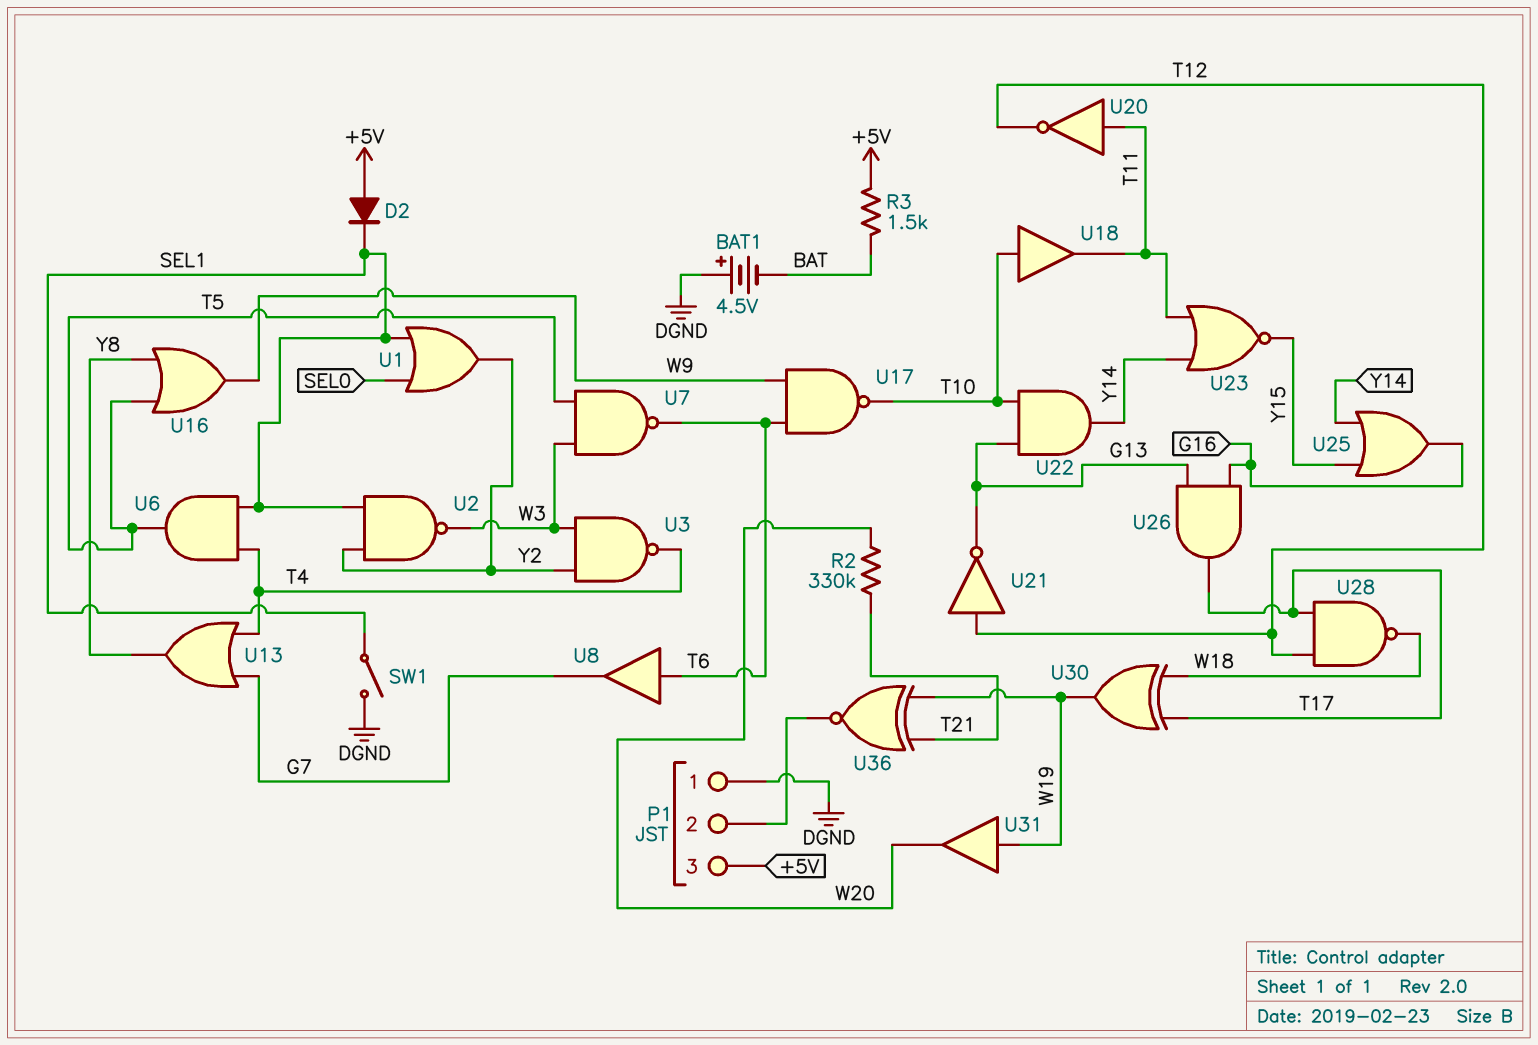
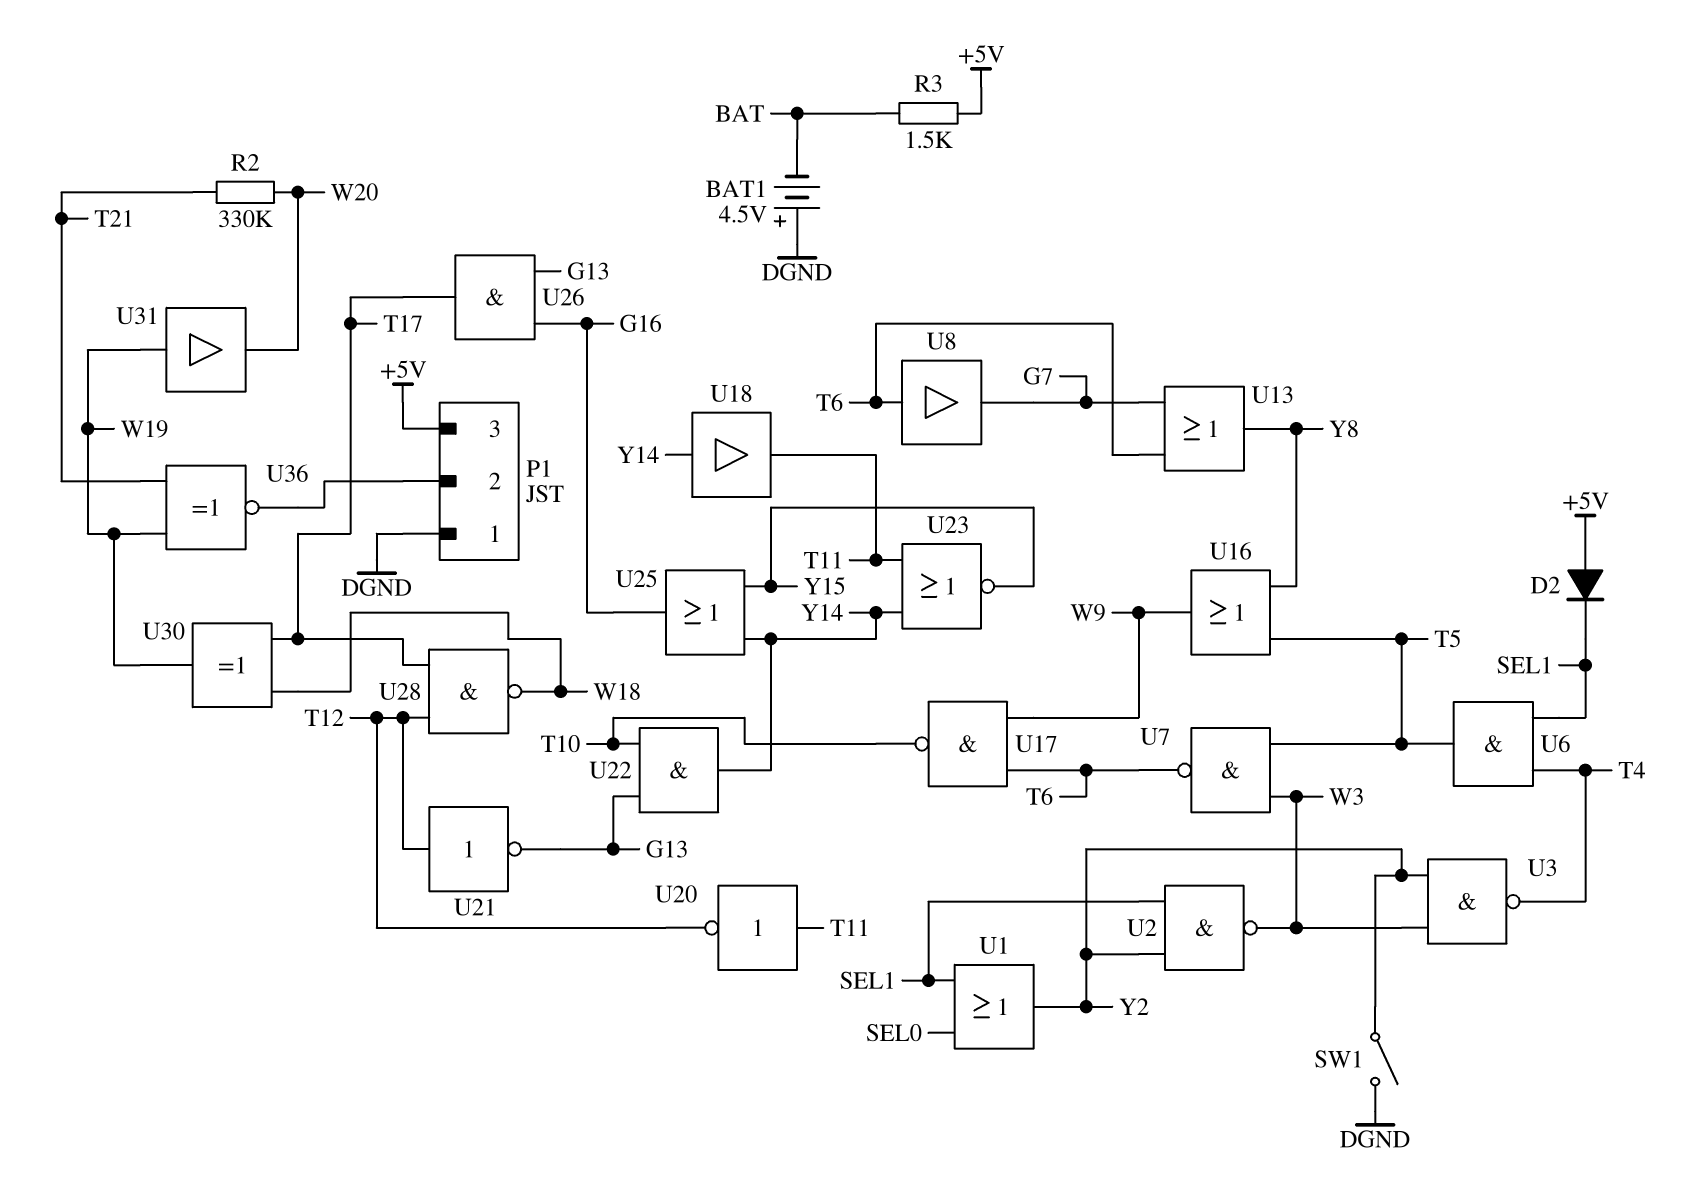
SW1: switch (DGND, SEL1) -> switch (DGND, Y2)
U13: OR (in G7, in T4, out Y8) -> OR (in G7, in T6, out Y8)
U18: buffer (in T10, out T11) -> buffer (in Y14, out T11)

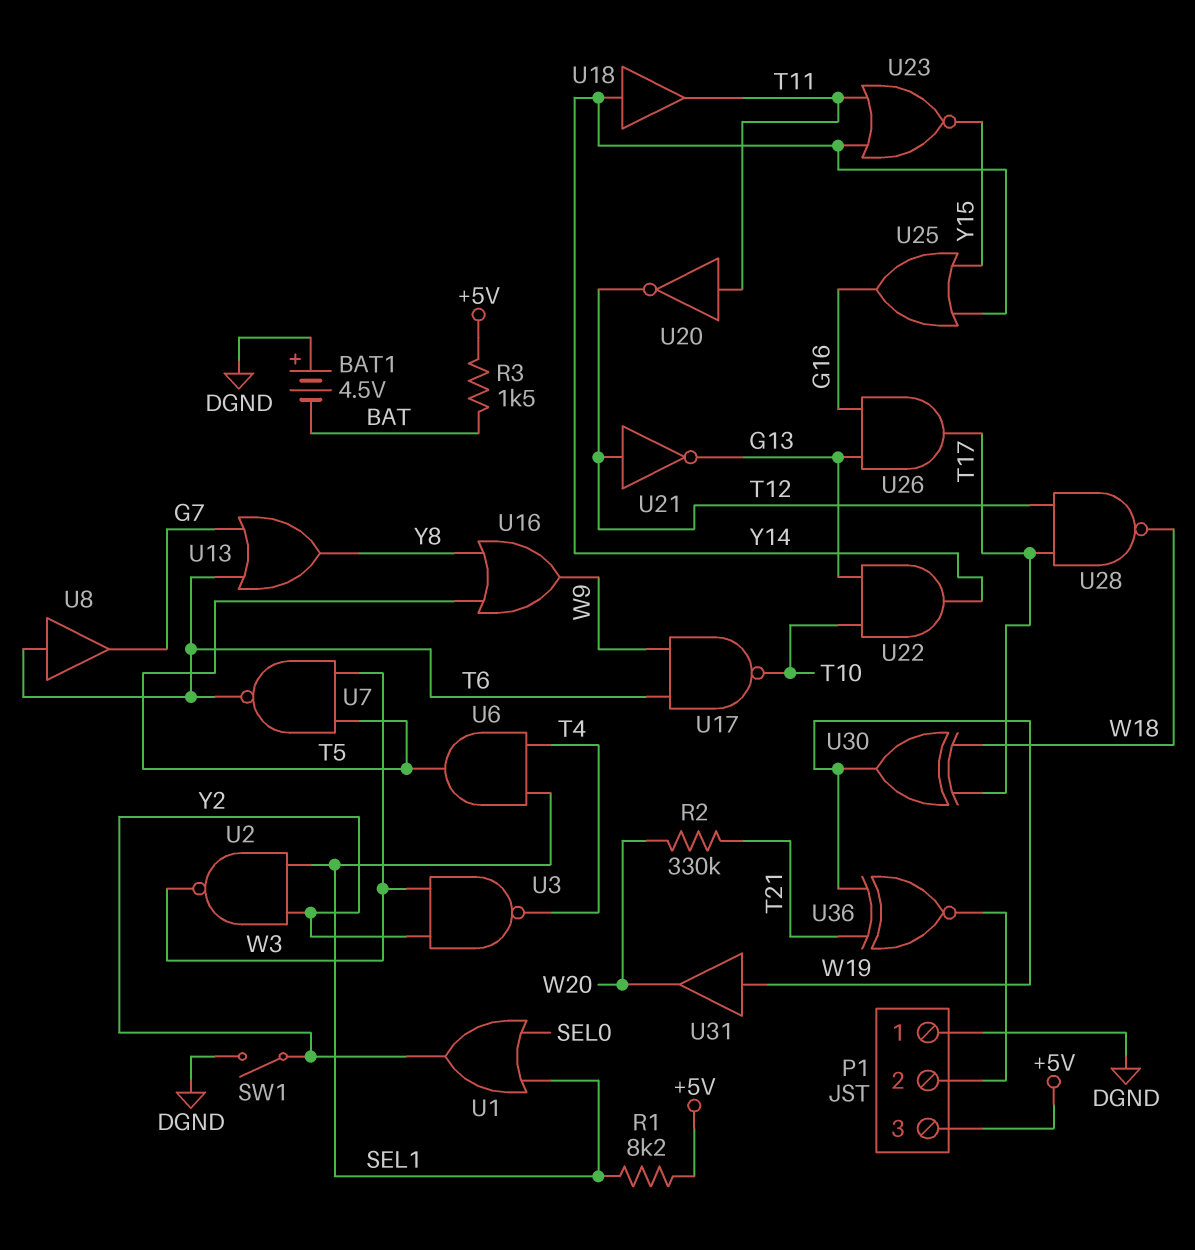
D2: diode (A +5V, K SEL1) -> none
R1: none -> 8.2k (+5V, SEL1)

